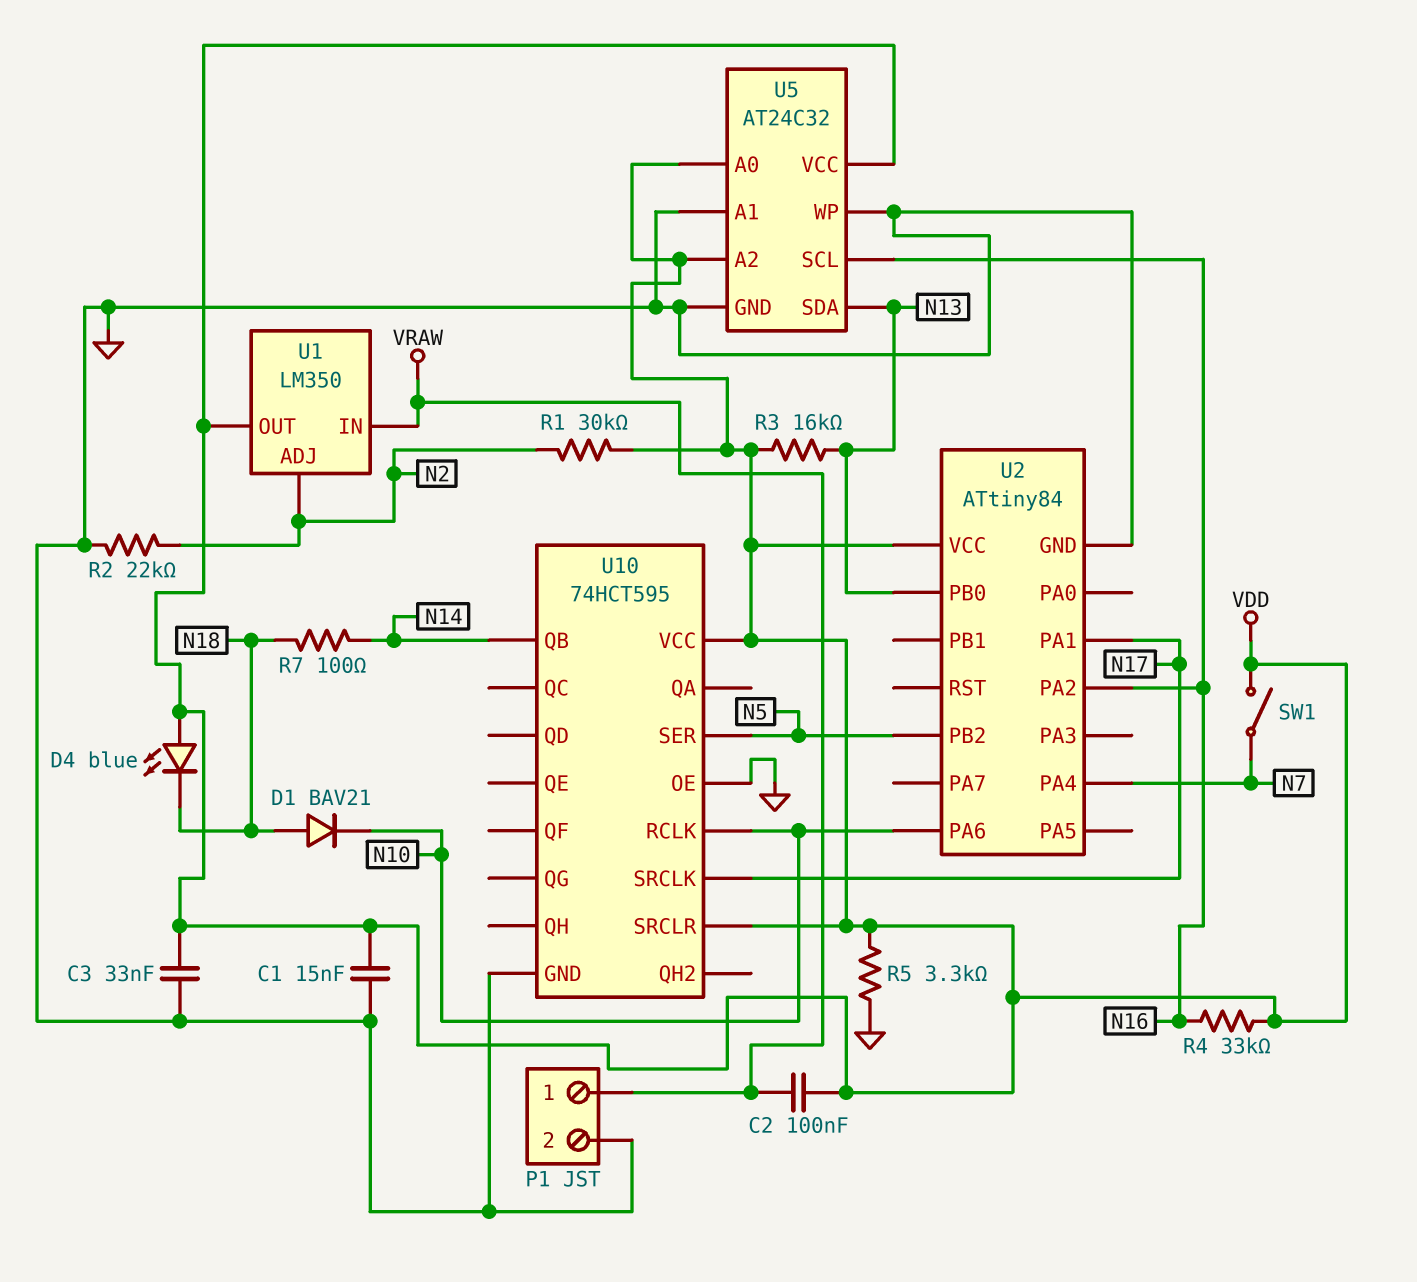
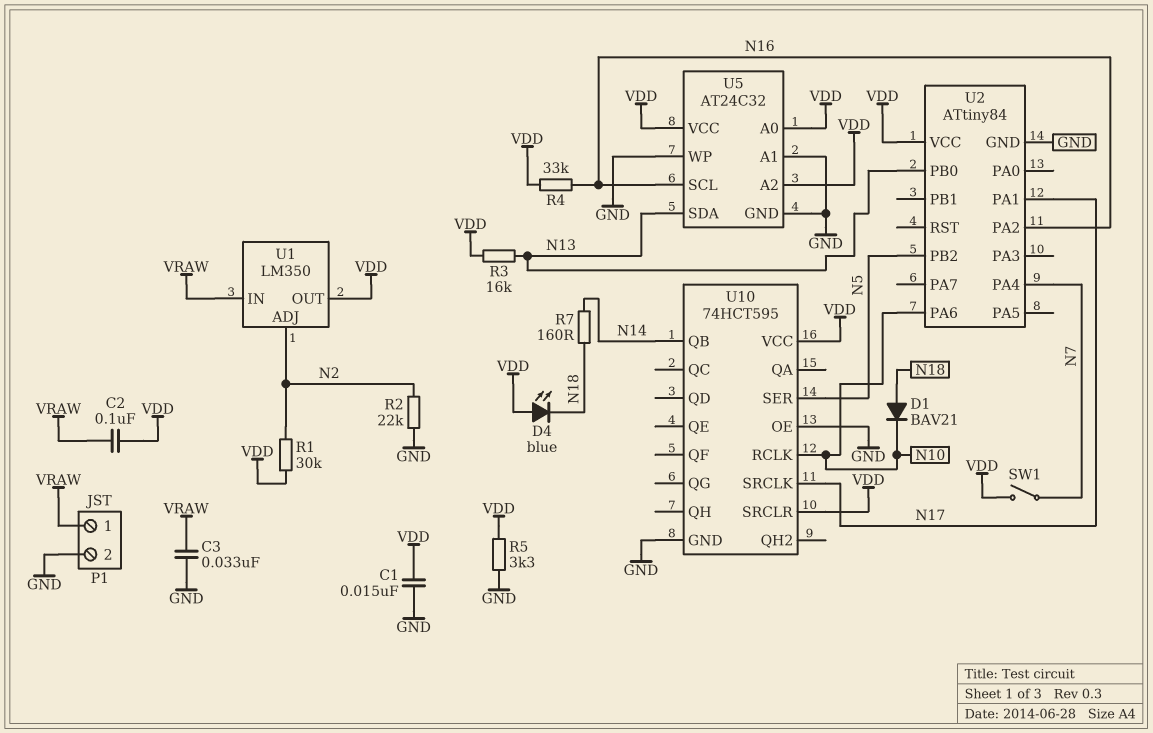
C3: 33nF (GND, VDD) -> 33nF (GND, VRAW)
R7: 100 (N14, N18) -> 160 (N14, N18)

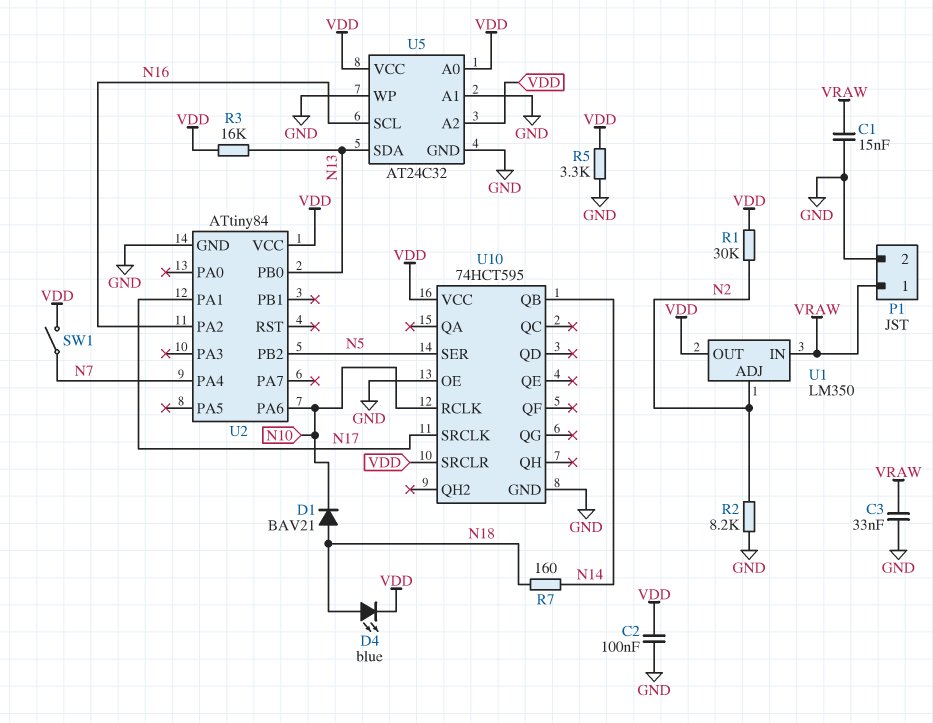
C1: 15nF (GND, VDD) -> 15nF (GND, VRAW)
C2: 100nF (VDD, VRAW) -> 100nF (GND, VDD)
D4: LED blue (A VDD, K N18) -> LED blue (A N18, K VDD)
R2: 22k (GND, N2) -> 8.2k (GND, N2)
R4: 33k (N16, VDD) -> none

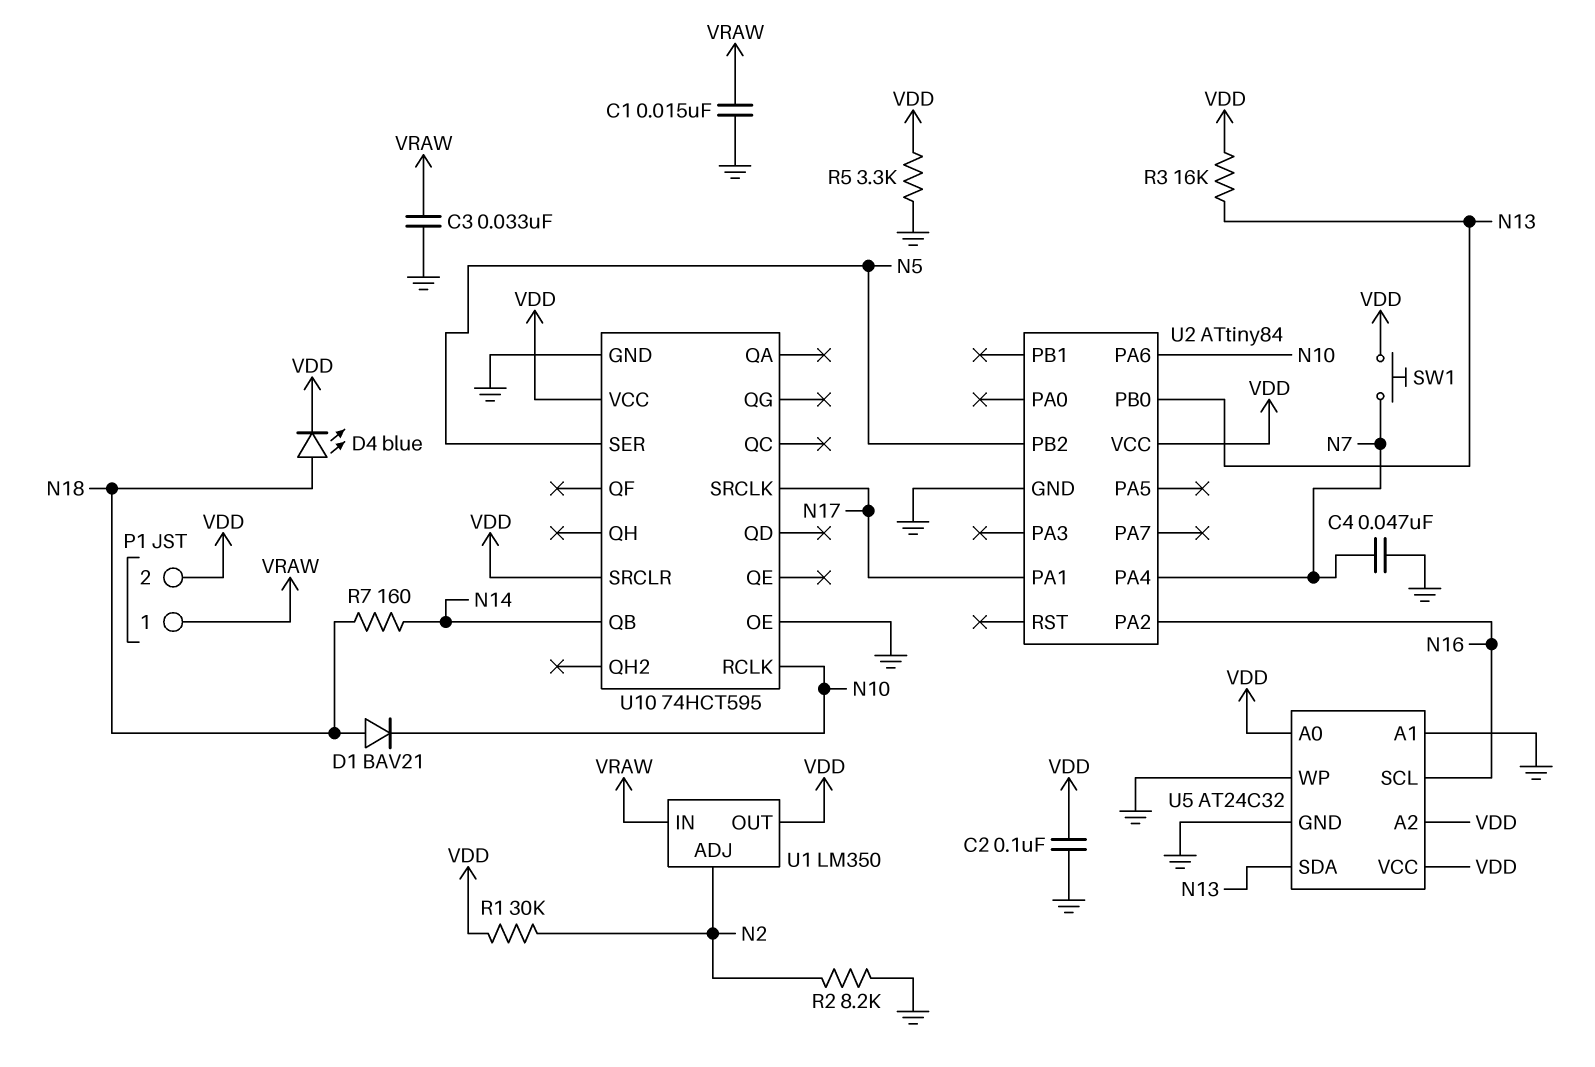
C4: none -> 47nF (GND, N7)
P1 pin 2: GND -> VDD
SW1: switch (N7, VDD) -> button (N7, VDD)

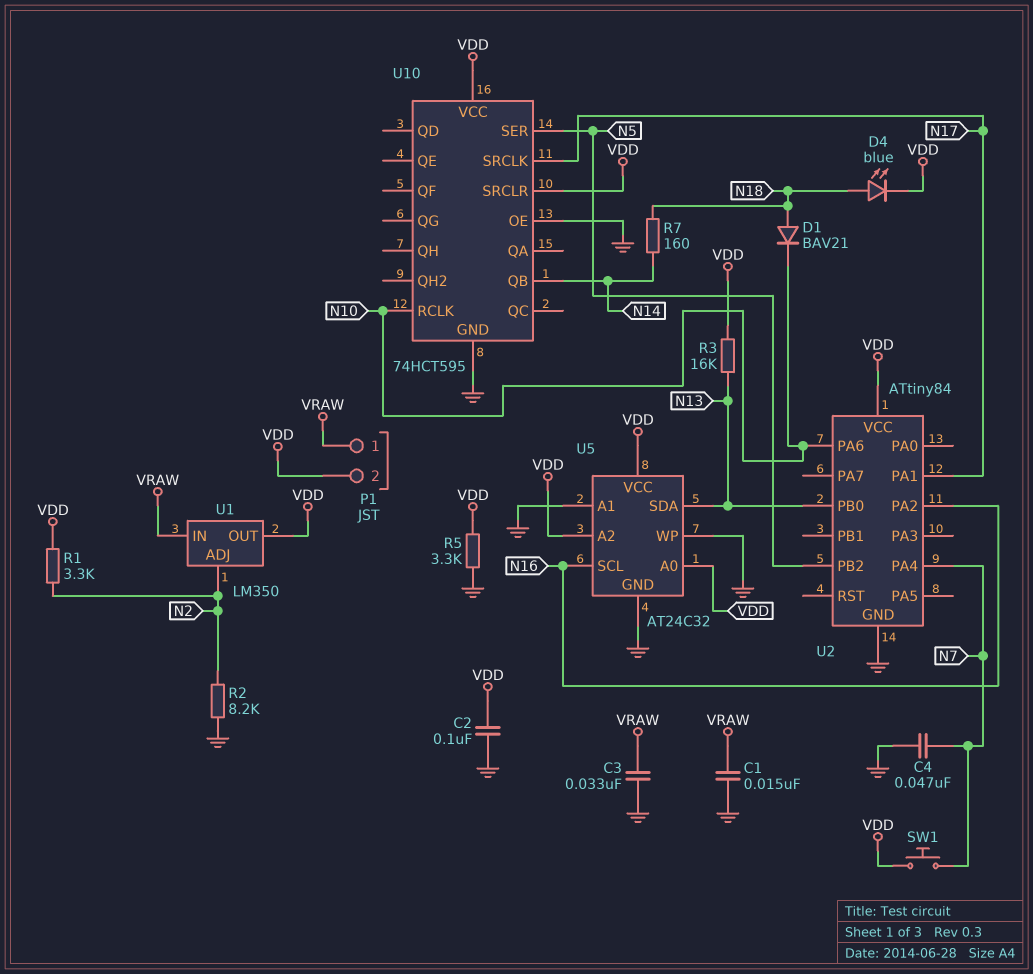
R1: 30k (N2, VDD) -> 3.3k (N2, VDD)

